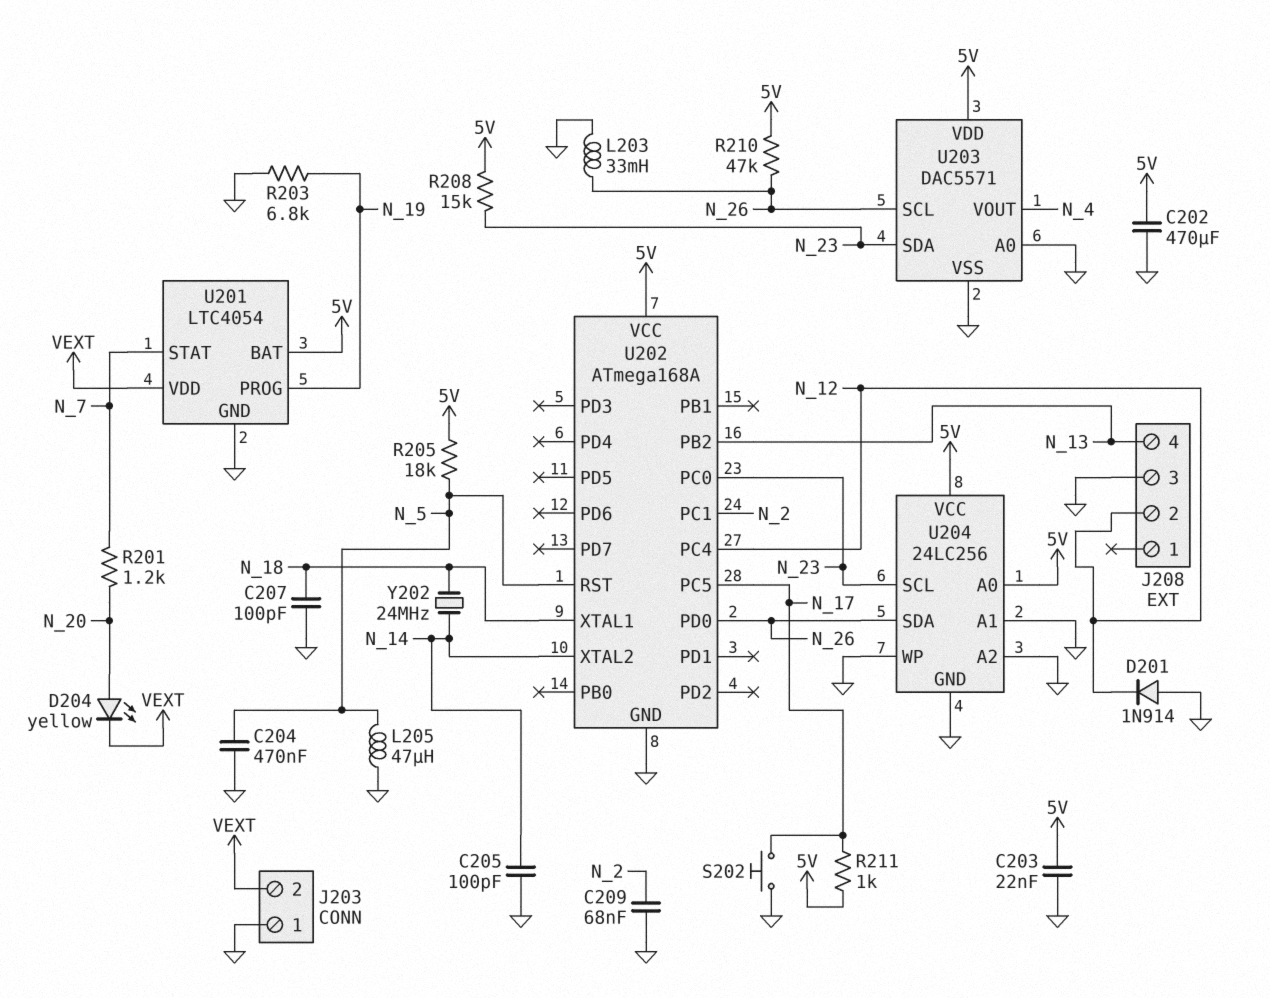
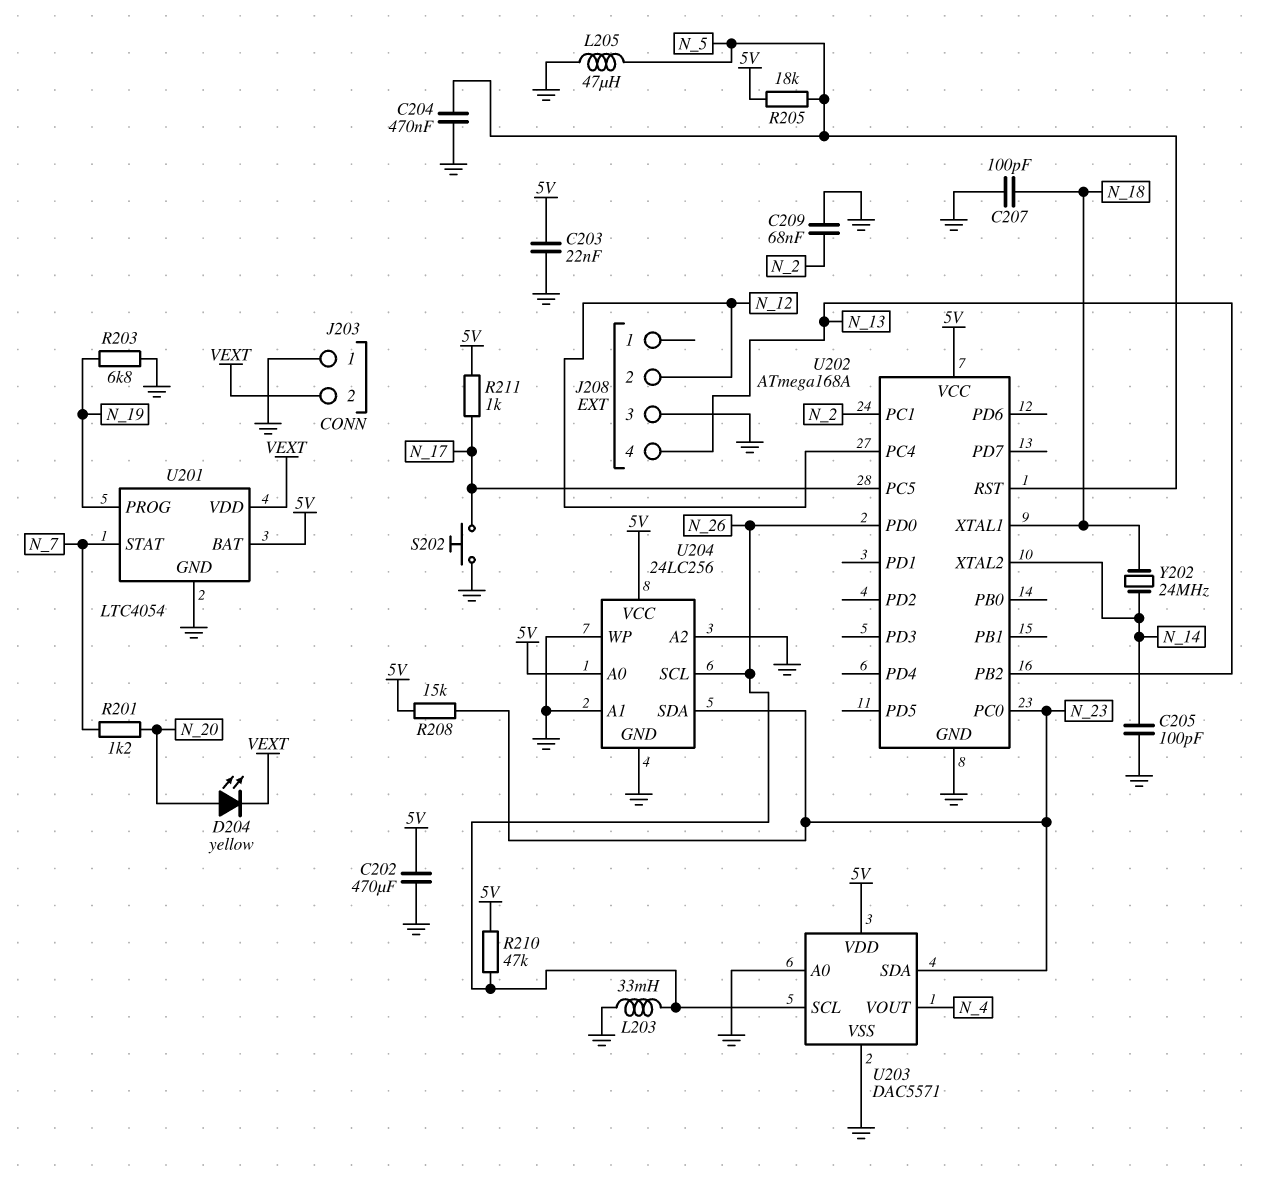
D201: diode 1N914 (A GND, K N_12) -> none
U204 pin SCL: N_23 -> N_26
U204 pin SDA: N_26 -> N_23

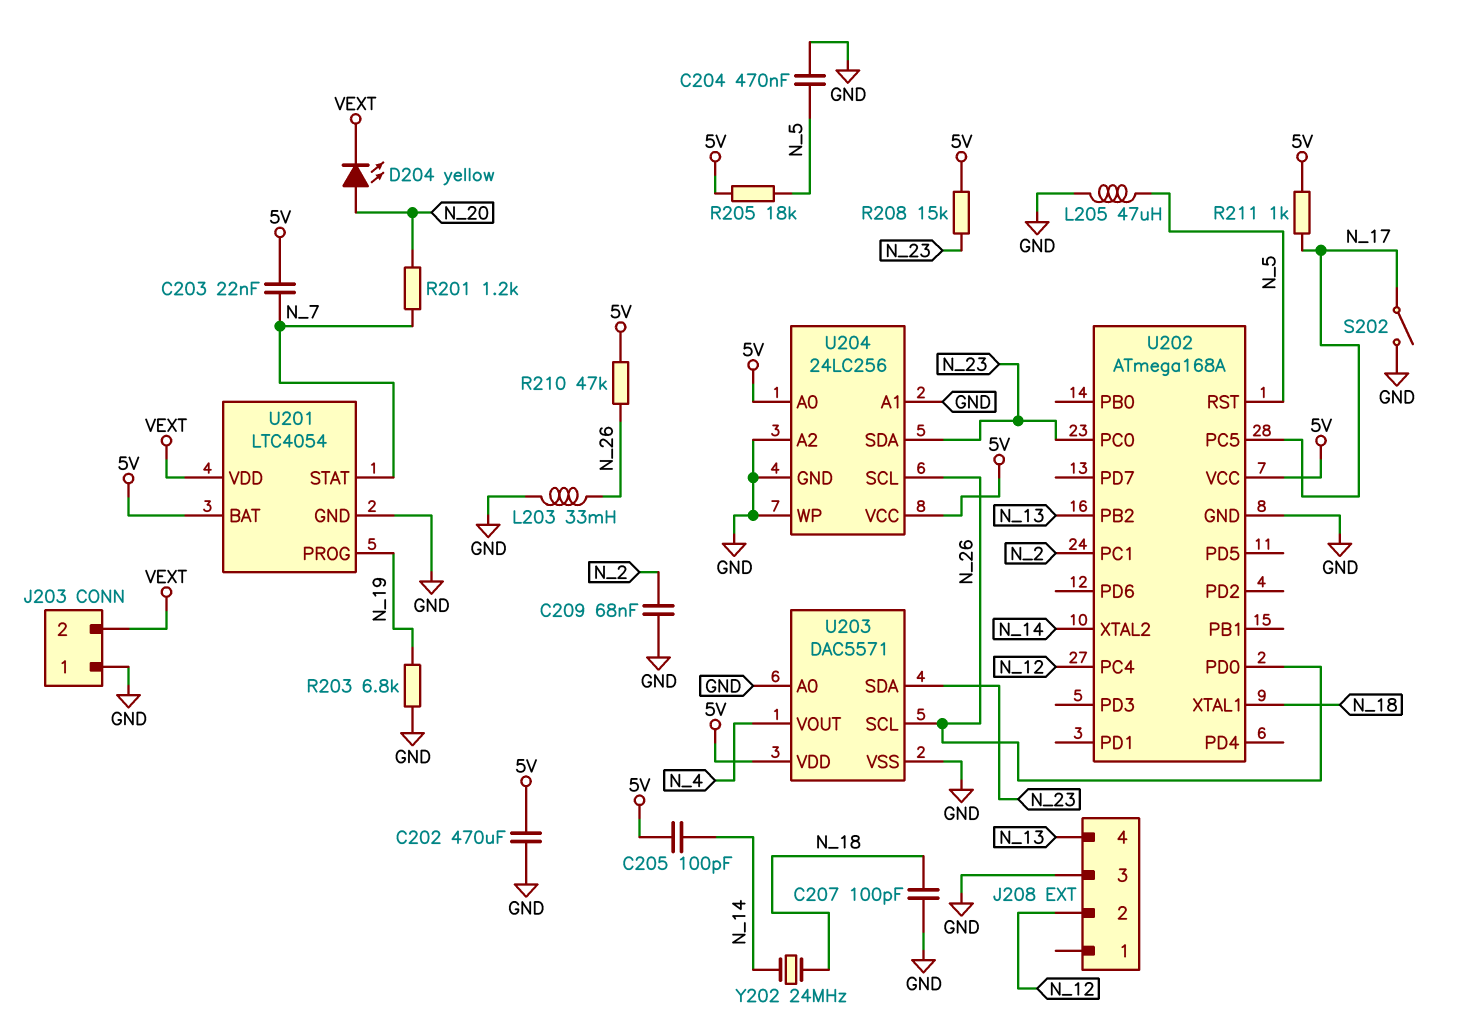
C203: 22nF (5V, GND) -> 22nF (5V, N_7)
C205: 100pF (GND, N_14) -> 100pF (5V, N_14)
S202: button (GND, N_17) -> switch (GND, N_17)

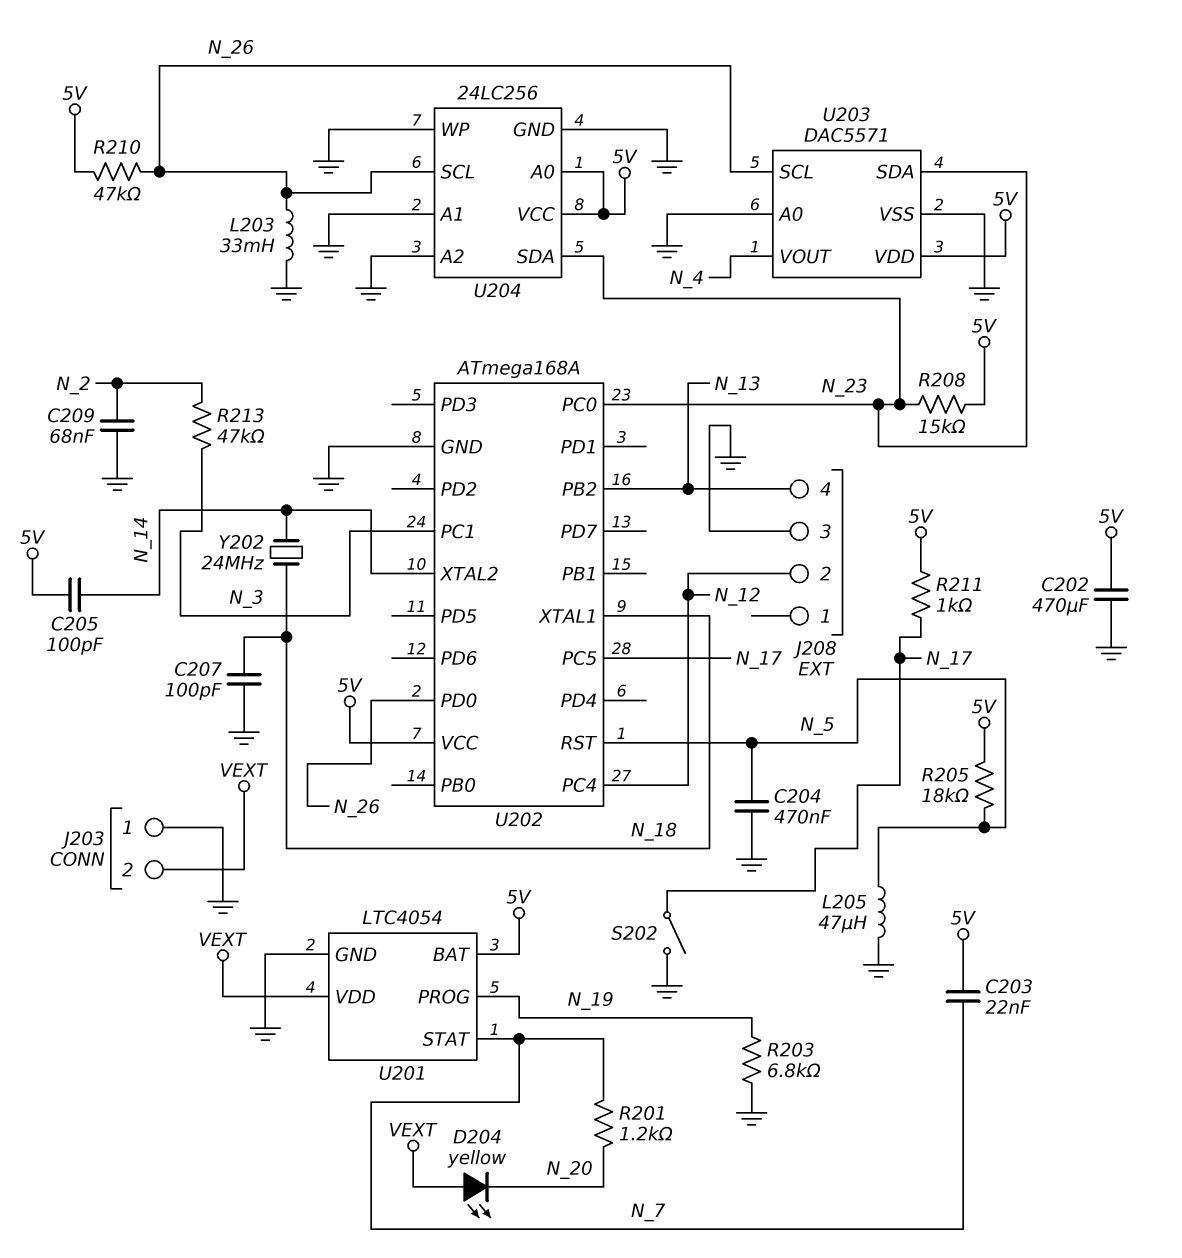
D204: LED yellow (A N_20, K VEXT) -> LED yellow (A VEXT, K N_20)
R213: none -> 47k (N_2, N_3)
U202 pin PC1: N_2 -> N_3

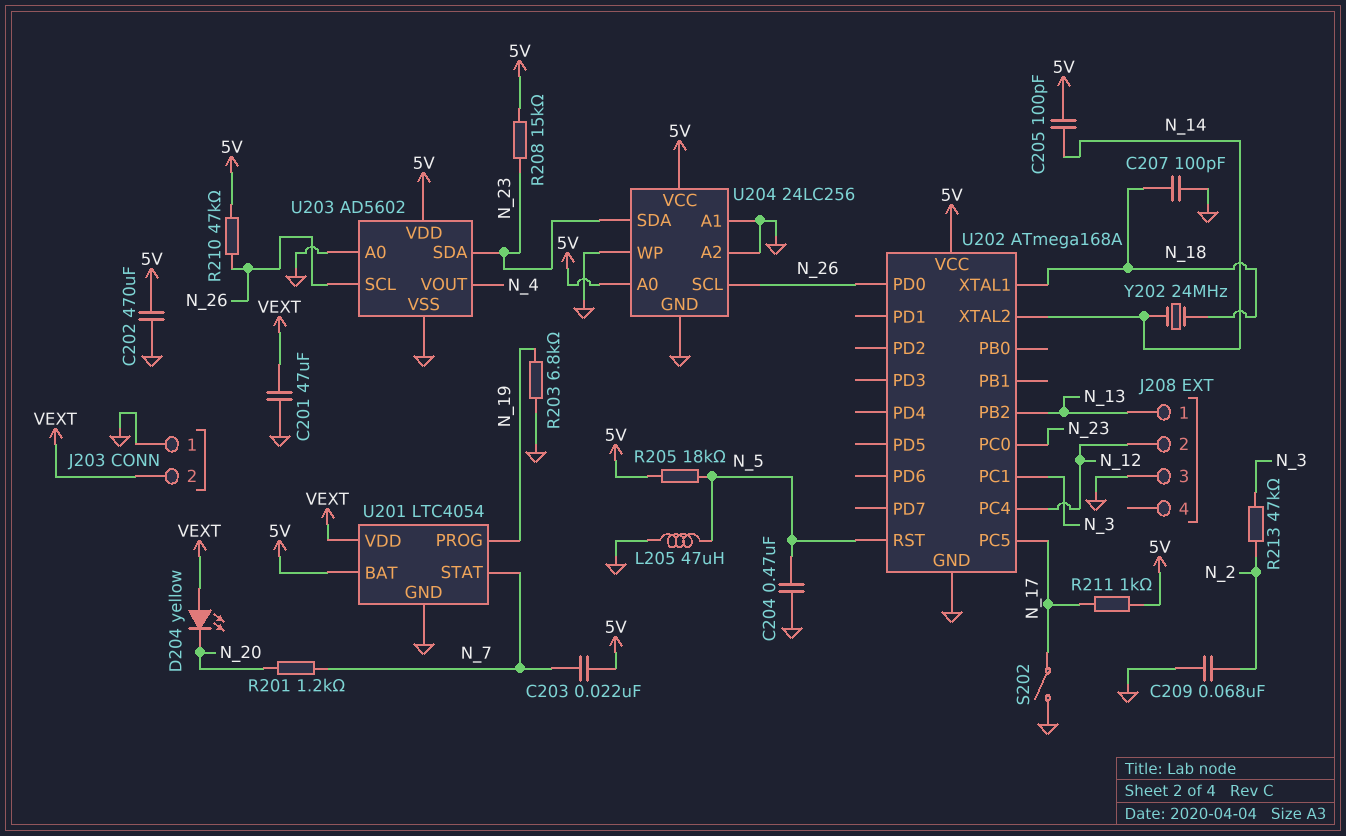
C201: none -> 47uF (GND, VEXT)
J208 pin 1: none -> N_13
J208 pin 4: N_13 -> none
L203: 33mH (GND, N_26) -> none
U203: DAC5571 -> AD5602

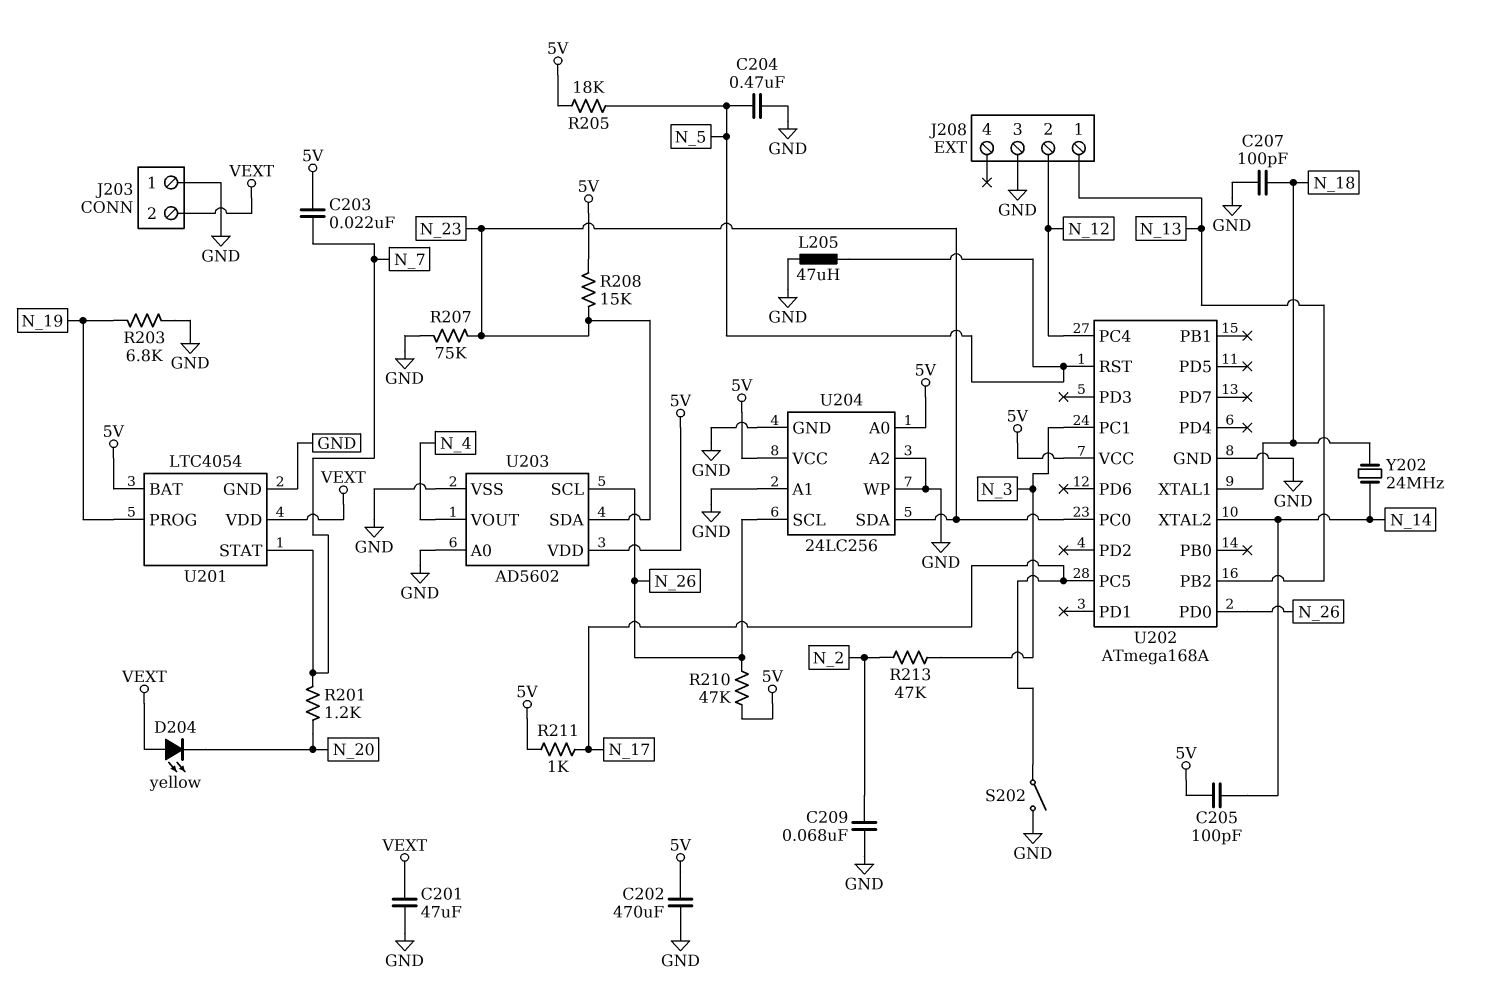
R207: none -> 75k (GND, N_23)

